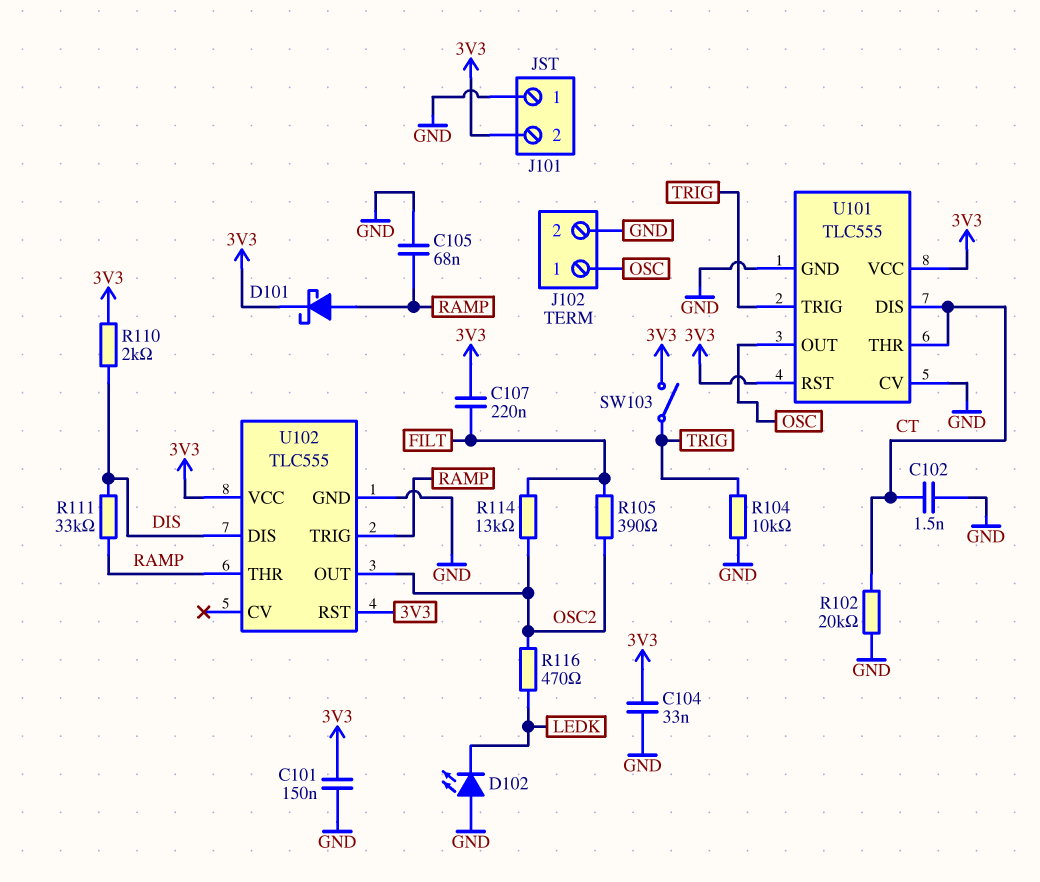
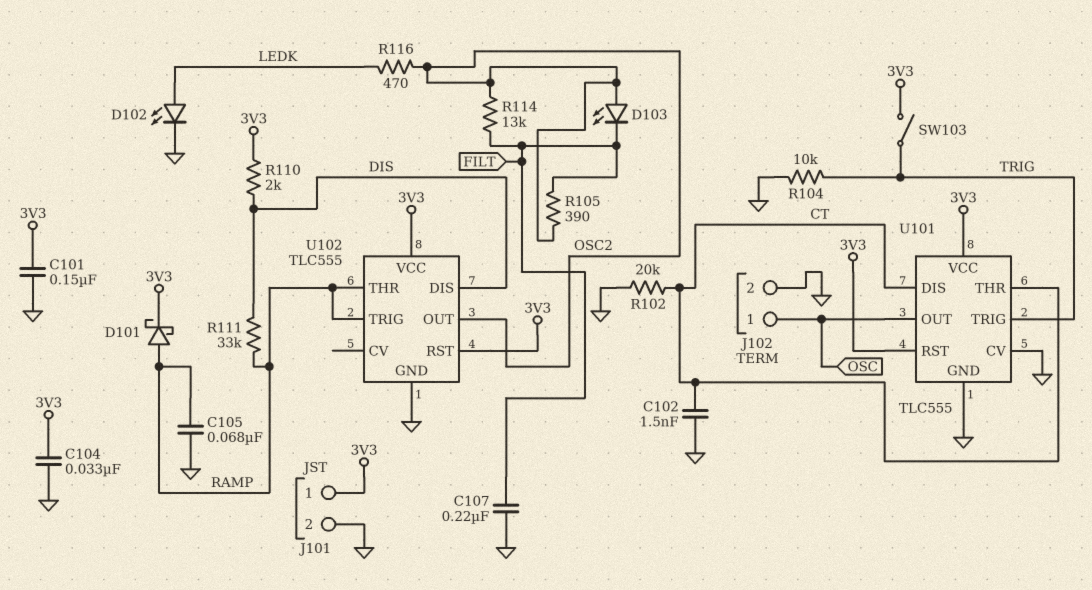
C107: 220nF (3V3, FILT) -> 220nF (FILT, GND)
D102: LED (A GND, K LEDK) -> LED (A LEDK, K GND)
D103: none -> LED (A OSC2, K FILT)
J101 pin 1: GND -> 3V3
J101 pin 2: 3V3 -> GND

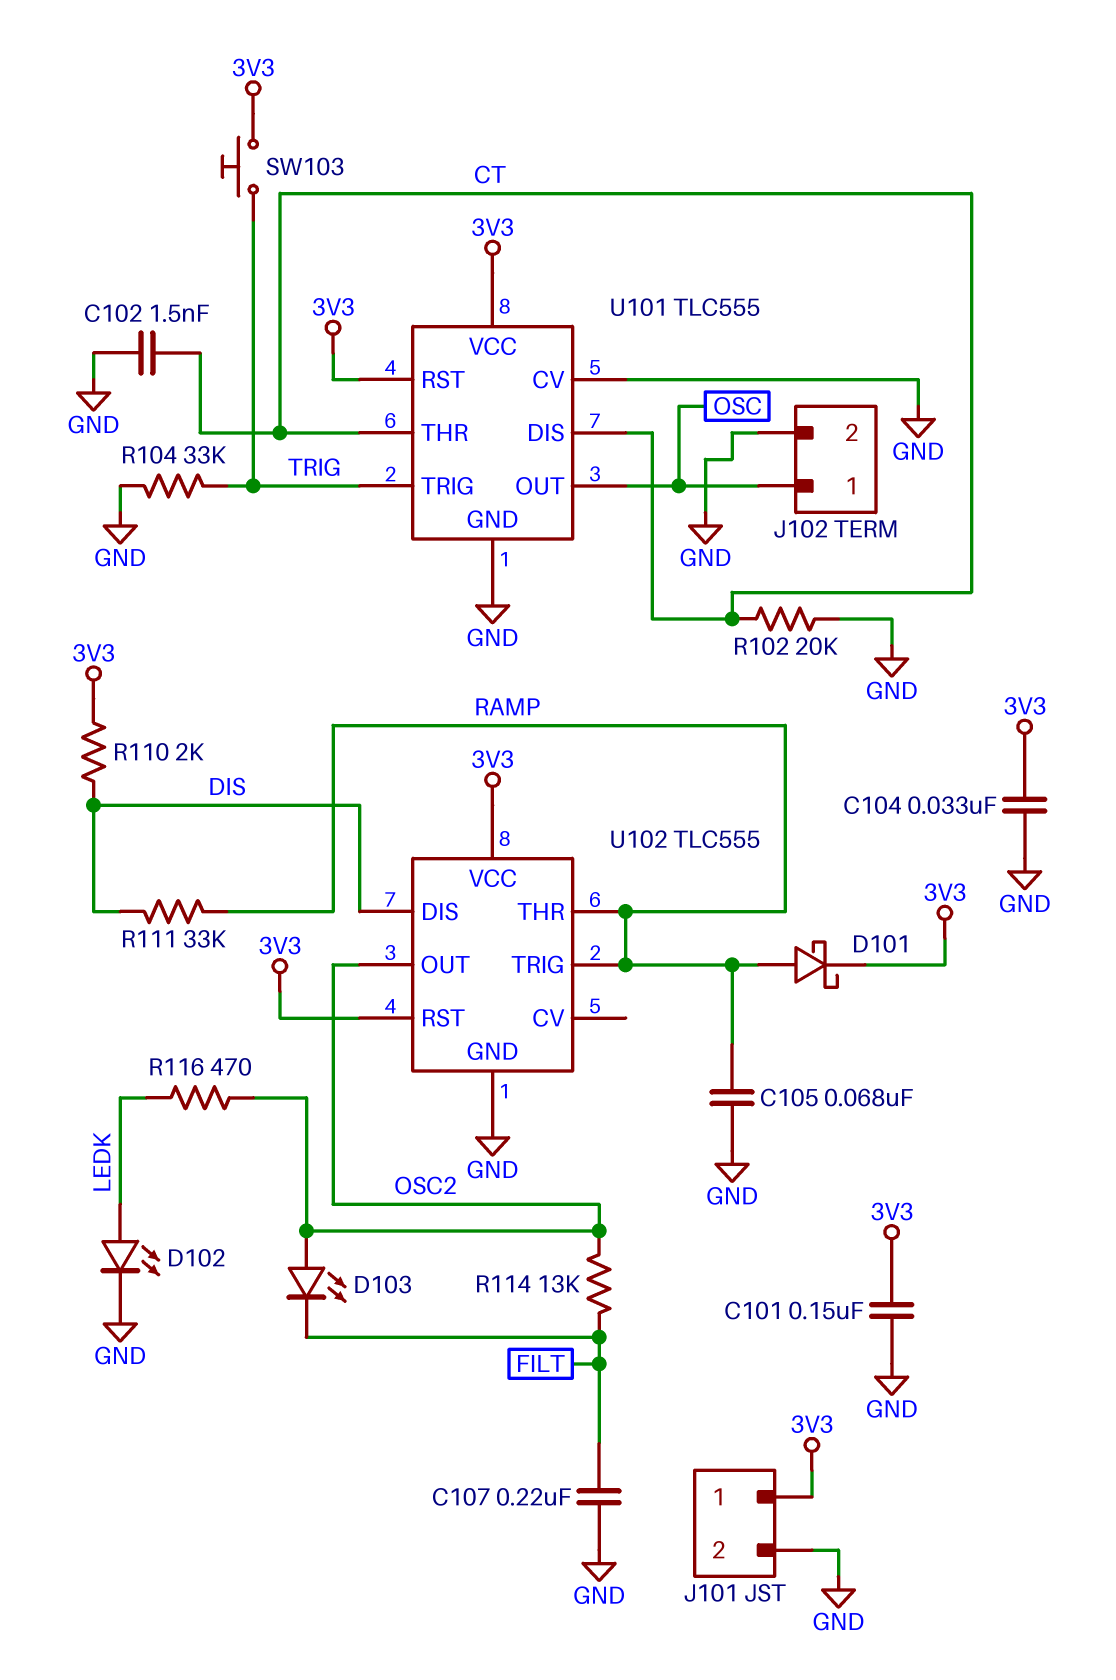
R104: 10k (GND, TRIG) -> 33k (GND, TRIG)
R105: 390 (FILT, OSC2) -> none
SW103: switch (3V3, TRIG) -> button (3V3, TRIG)

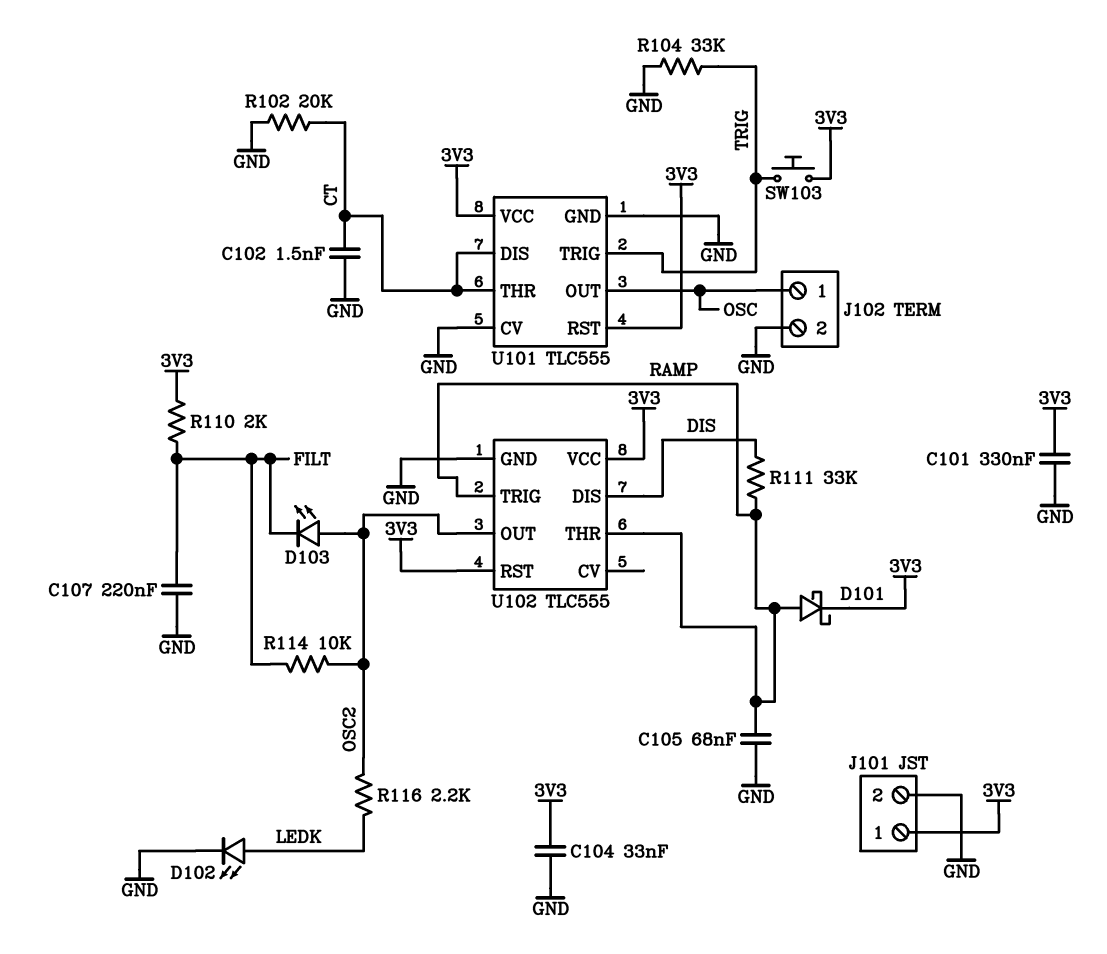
C101: 150nF (3V3, GND) -> 330nF (3V3, GND)
R110: 2k (3V3, DIS) -> 2k (3V3, FILT)
R114: 13k (FILT, OSC2) -> 10k (FILT, OSC2)
R116: 470 (LEDK, OSC2) -> 2.2k (LEDK, OSC2)

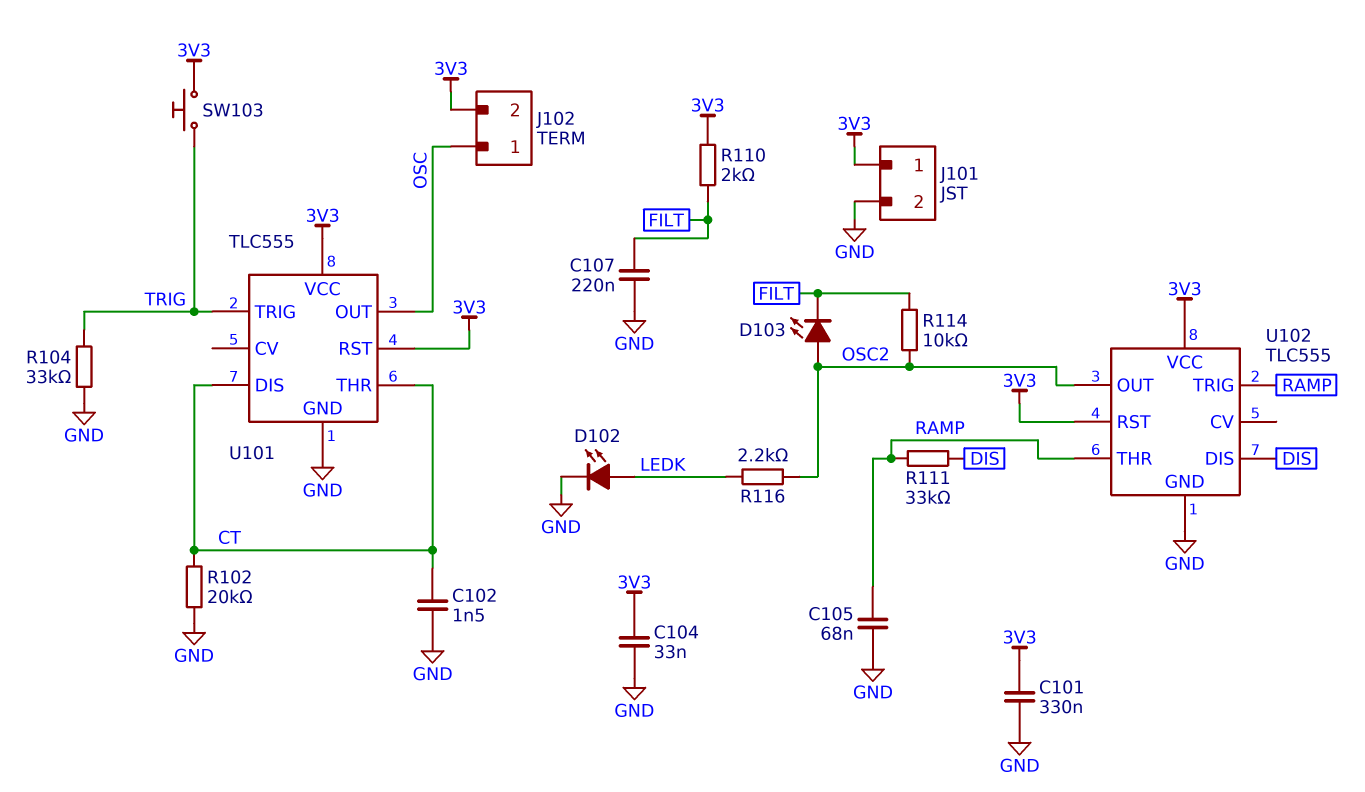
D101: schottky (A RAMP, K 3V3) -> none
J102 pin 2: GND -> 3V3
U101 pin CV: GND -> none

